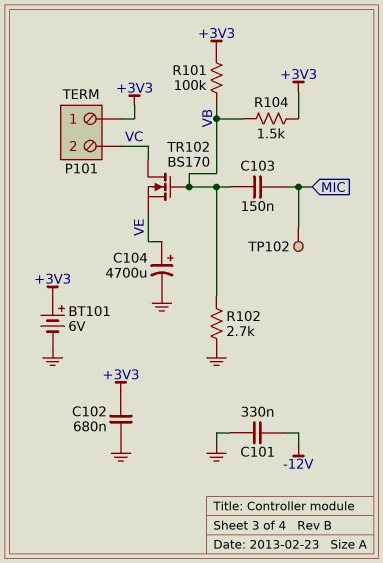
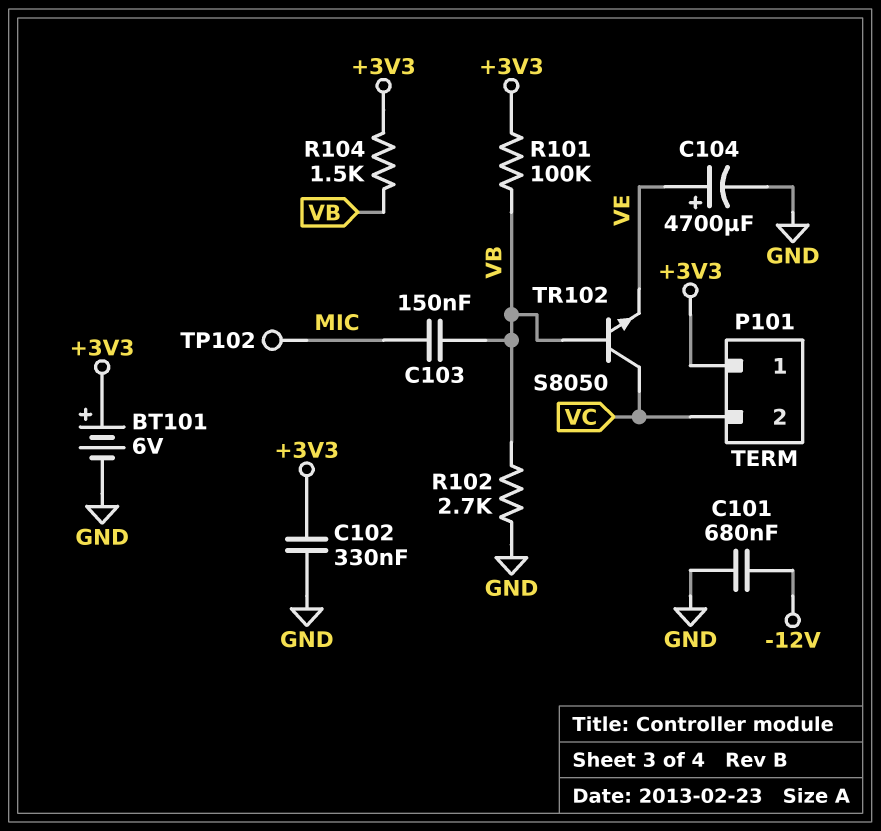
C101: 330nF (-12V, GND) -> 680nF (-12V, GND)
C102: 680nF (+3V3, GND) -> 330nF (+3V3, GND)
TR102: NMOS BS170 (G VB, D VC, S VE) -> NPN S8050 (B VB, C VC, E VE)

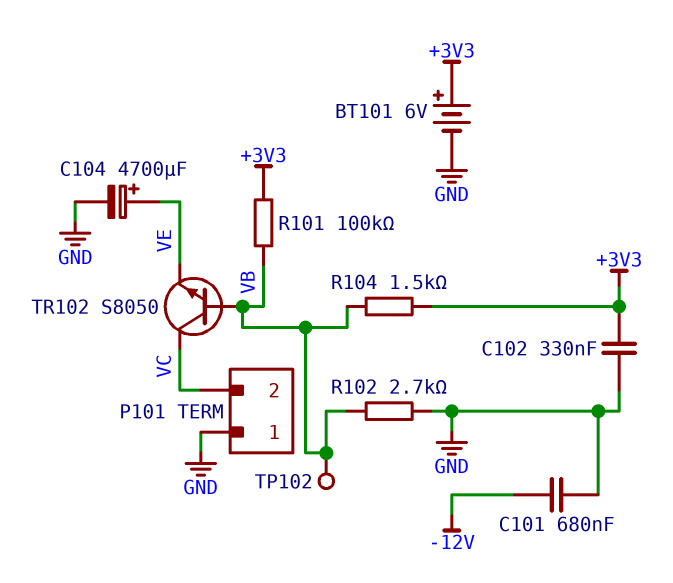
C103: 150nF (MIC, VB) -> none
P101 pin 1: +3V3 -> GND
TP102: test point (MIC) -> test point (VB)

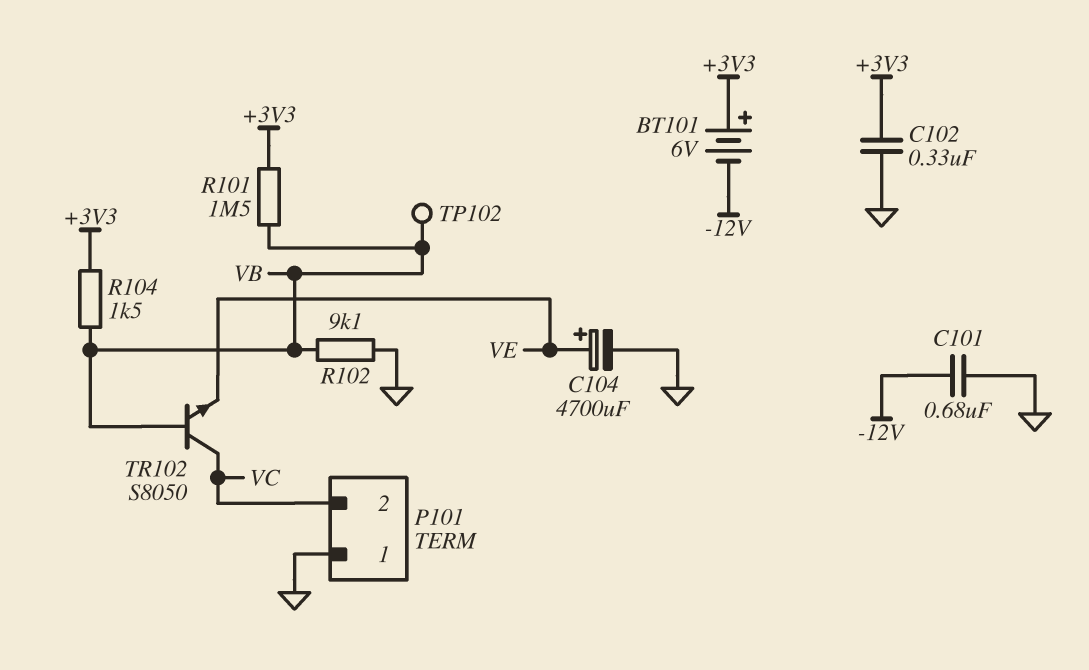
BT101: 6V (plus +3V3, minus GND) -> 6V (plus +3V3, minus -12V)
R101: 100k (+3V3, VB) -> 1.5M (+3V3, VB)
R102: 2.7k (GND, VB) -> 9.1k (GND, VB)

